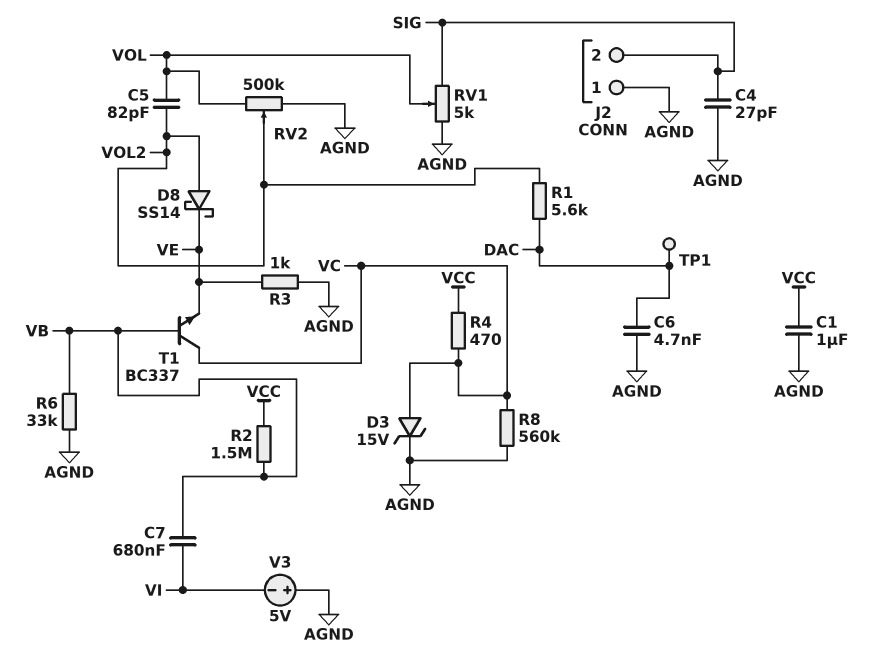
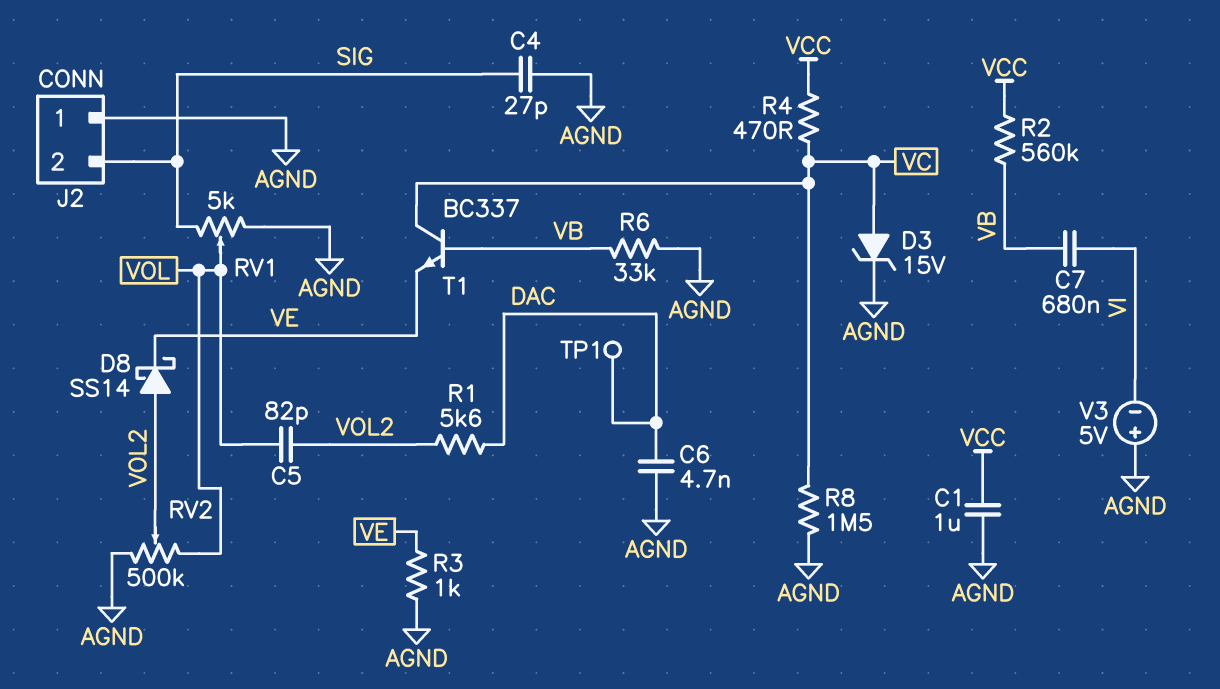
R2: 1.5M (VB, VCC) -> 560k (VB, VCC)
R8: 560k (AGND, VC) -> 1.5M (AGND, VC)

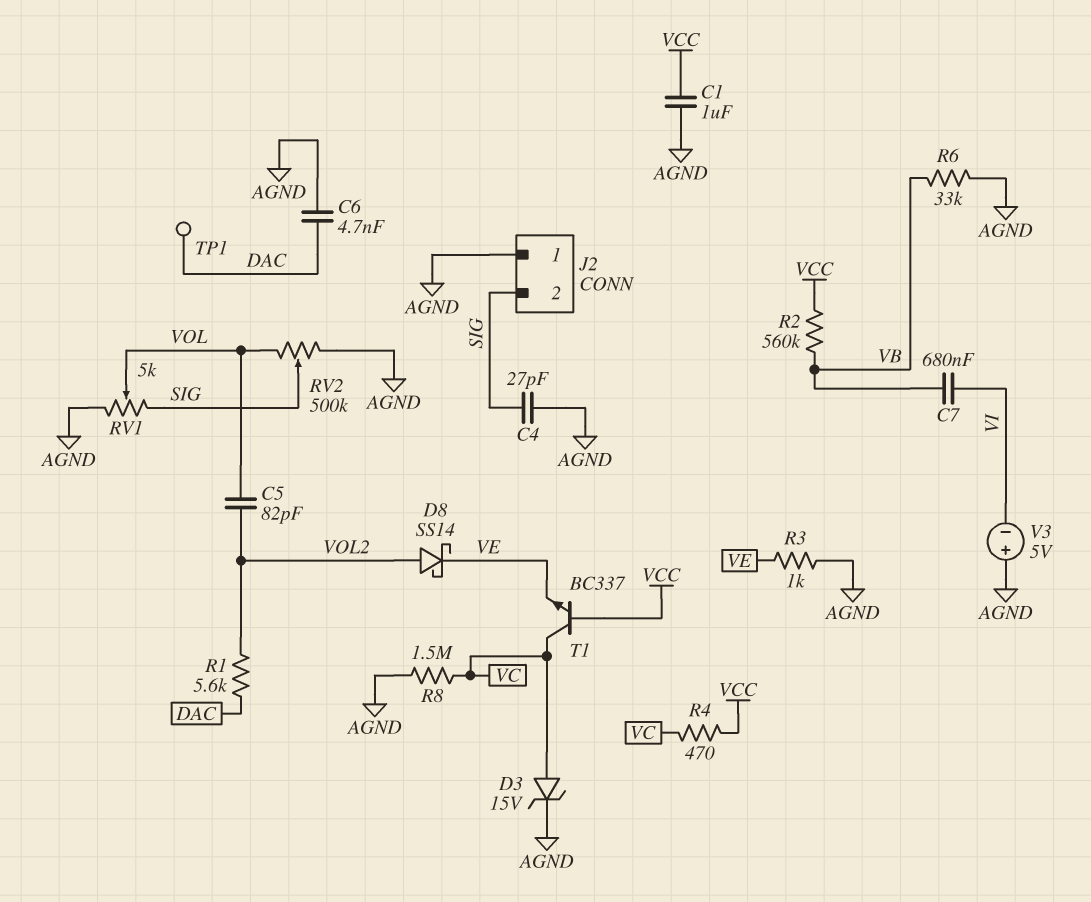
RV2: 500k (AGND, VOL, wiper VOL2) -> 500k (AGND, VOL, wiper SIG)
T1: NPN BC337 (B VB, C VC, E VE) -> NPN BC337 (B VCC, C VC, E VE)

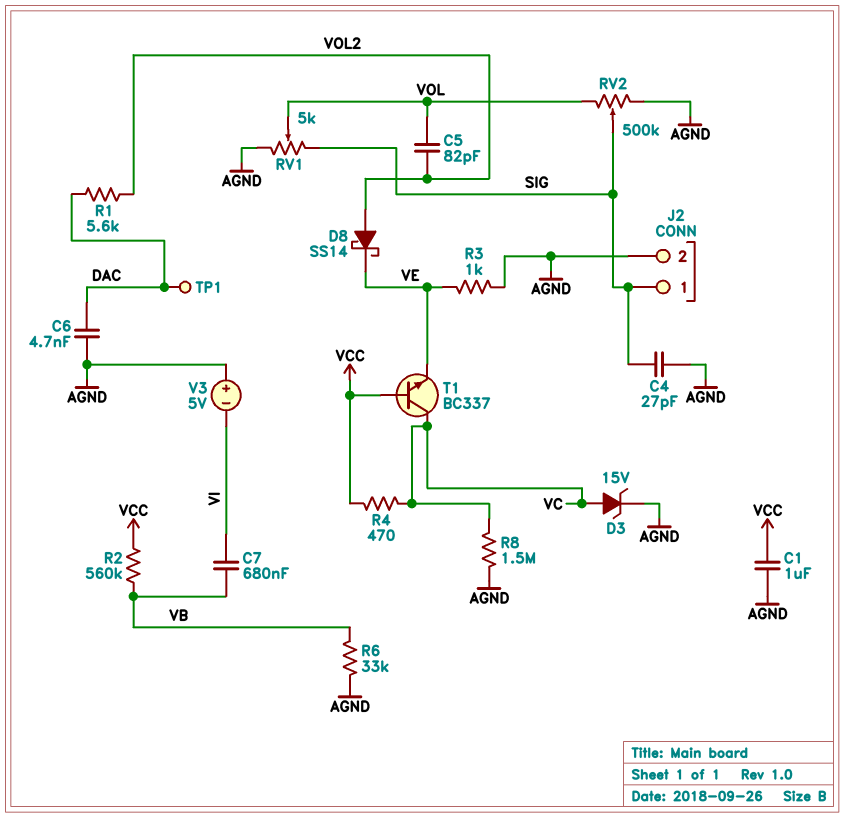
J2 pin 1: AGND -> SIG
J2 pin 2: SIG -> AGND

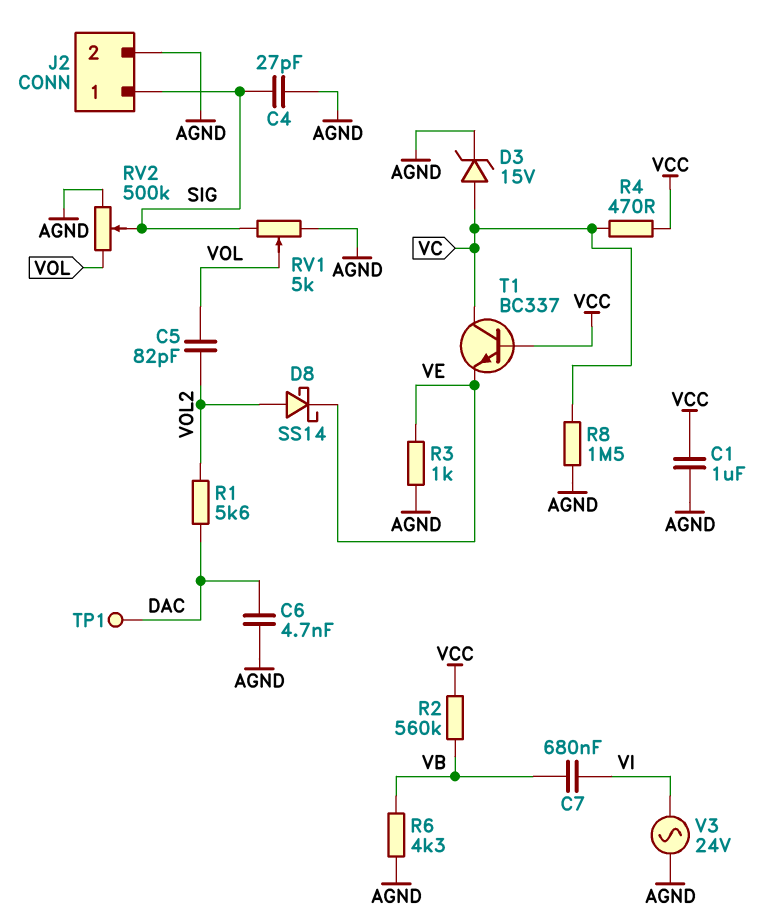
R6: 33k (AGND, VB) -> 4.3k (AGND, VB)
V3: 5V (plus AGND, minus VI) -> AC 24V (AGND, VI)

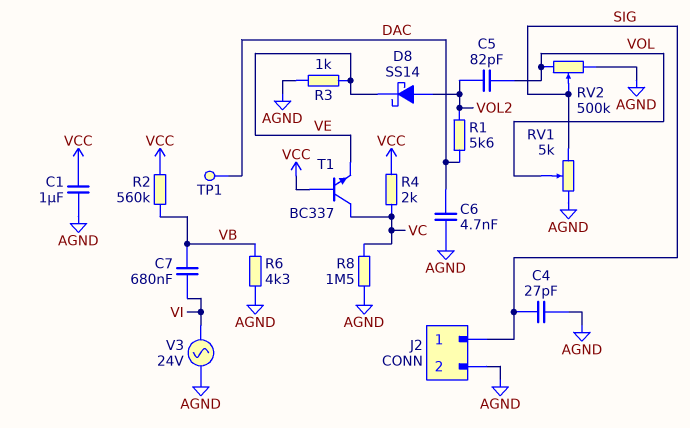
D3: zener 15V (A VC, K AGND) -> none
R4: 470 (VC, VCC) -> 2k (VC, VCC)

